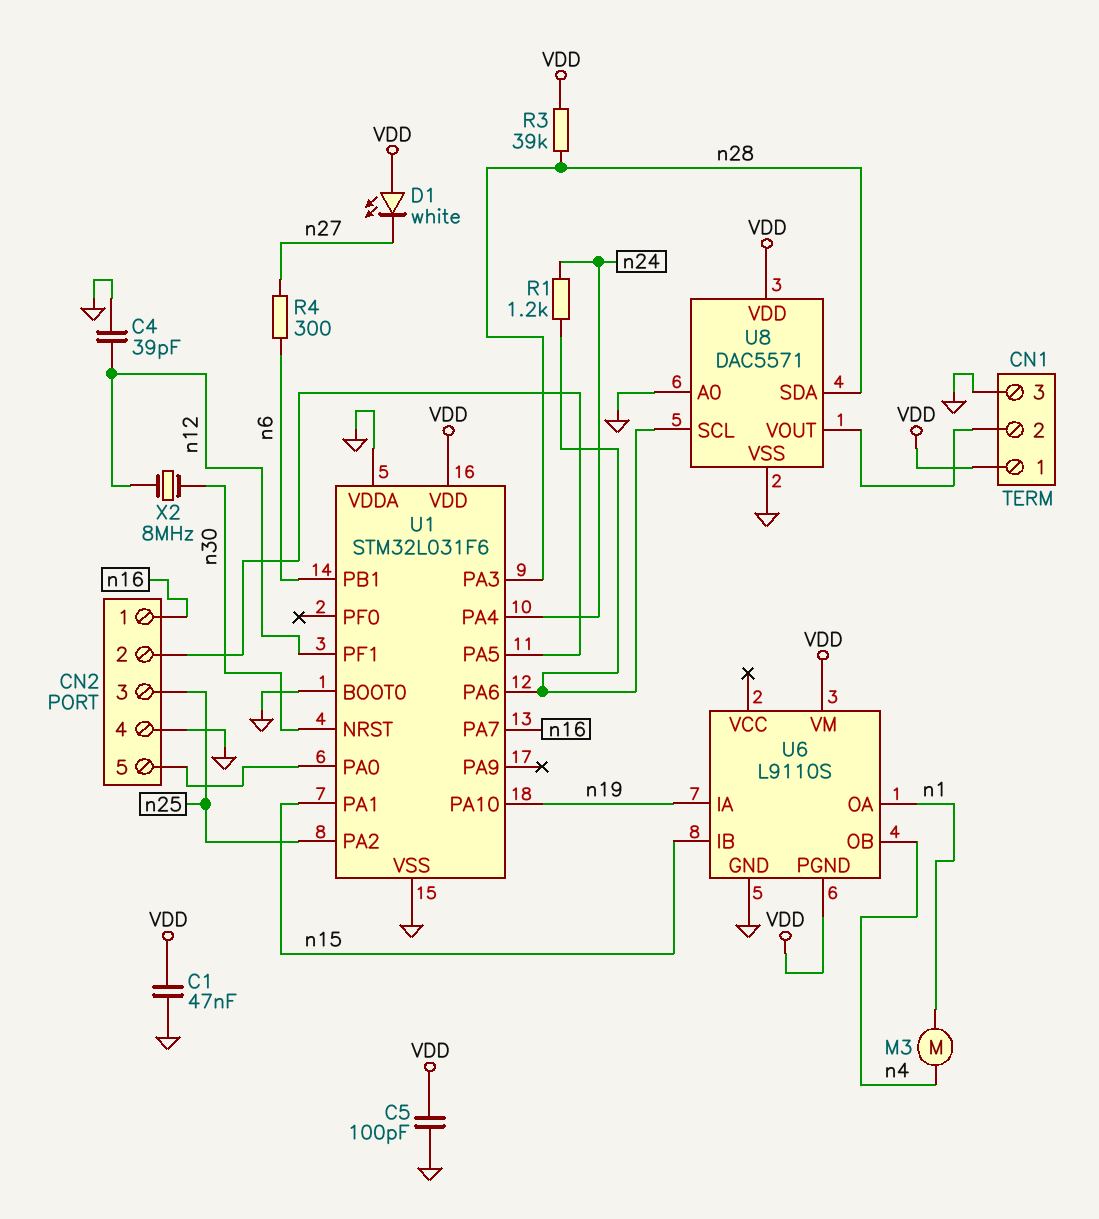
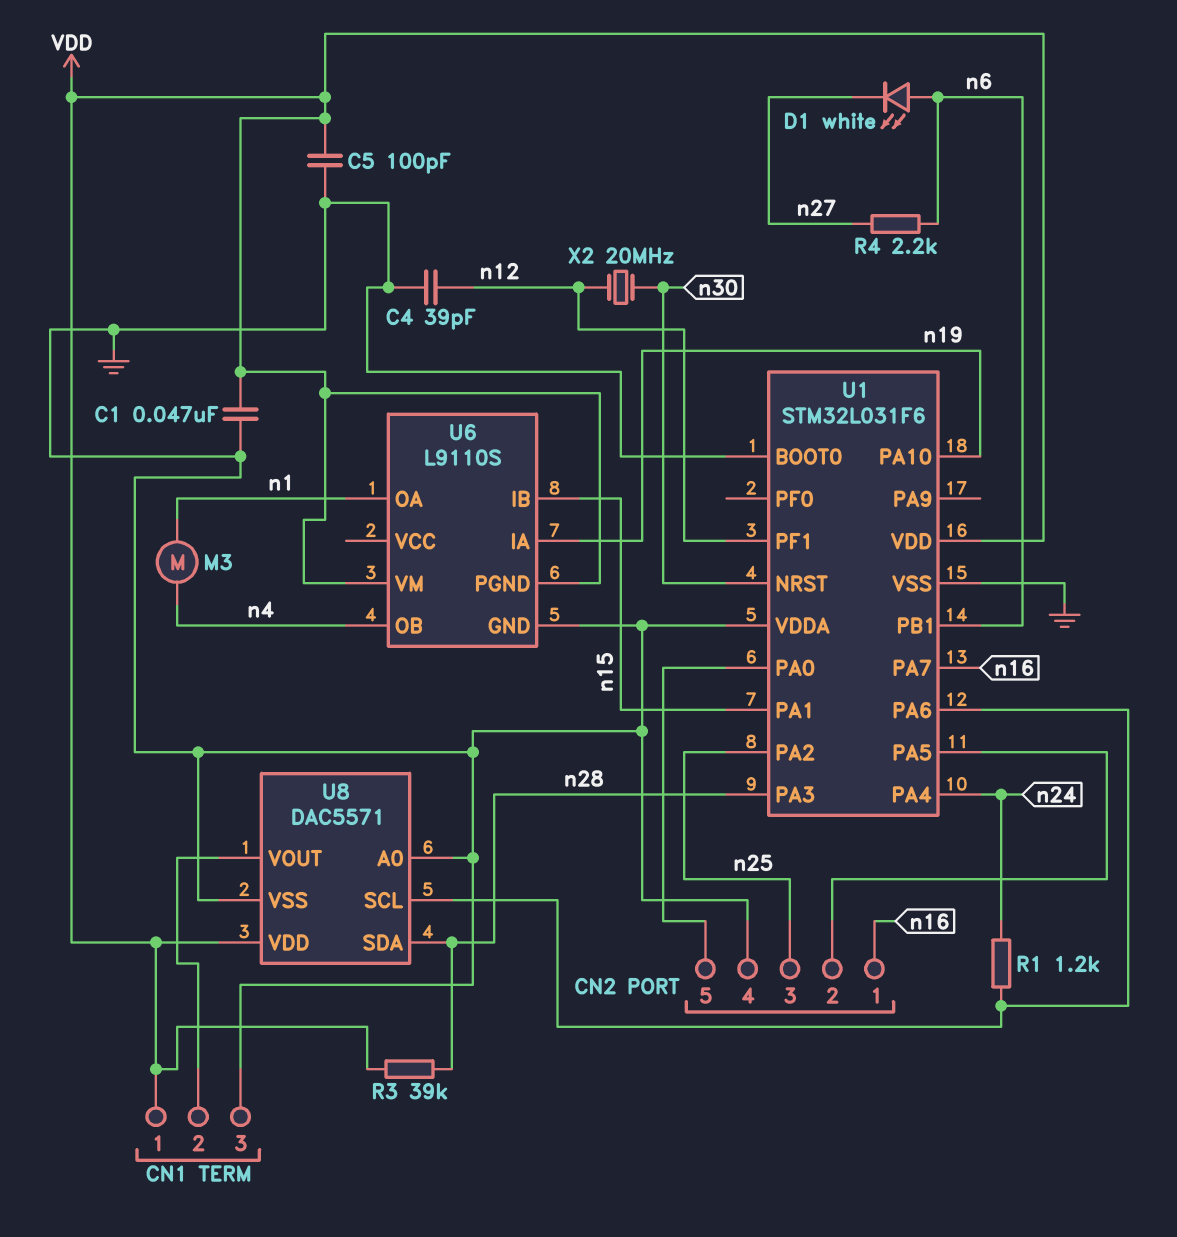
D1: LED white (A VDD, K n27) -> LED white (A n6, K n27)
R4: 300 (n6, n27) -> 2.2k (n6, n27)
X2: 8MHz (n12, n30) -> 20MHz (n12, n30)

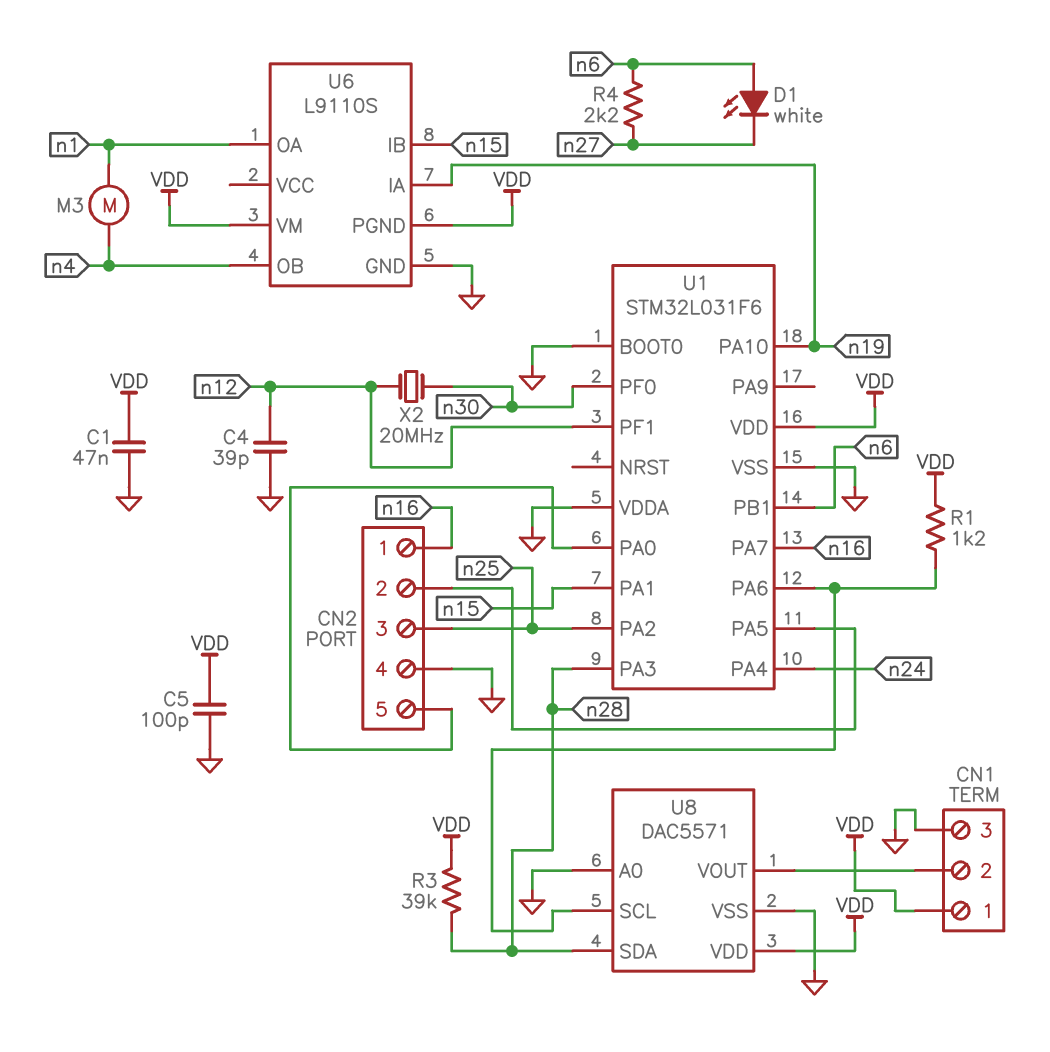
R1: 1.2k (U1/PA6, n24) -> 1.2k (U1/PA6, VDD)
U1 pin NRST: n30 -> none
U1 pin PF0: none -> n30

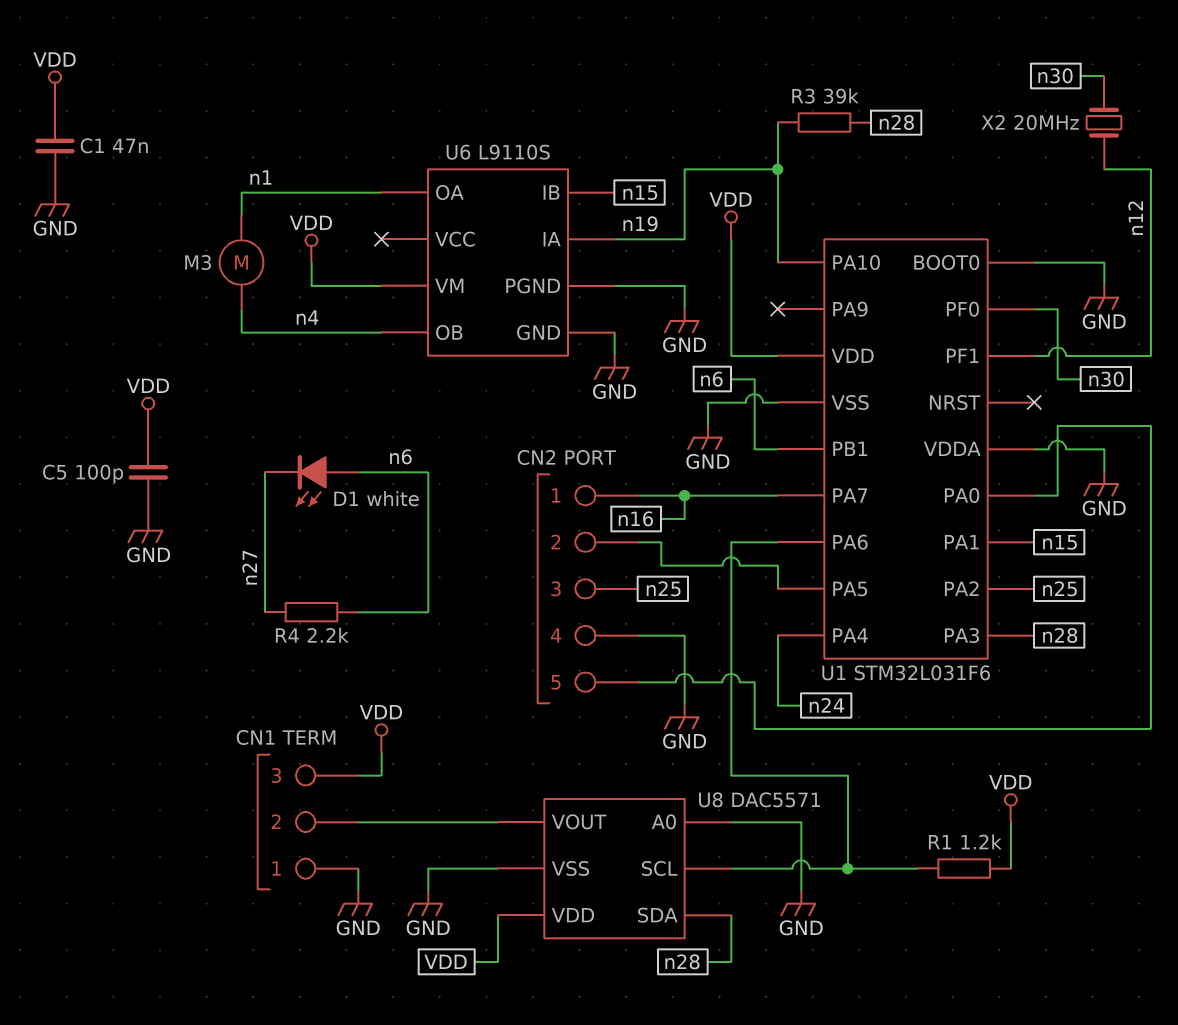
C4: 39pF (GND, n12) -> none
CN1 pin 1: VDD -> GND
CN1 pin 3: GND -> VDD
R3: 39k (VDD, n28) -> 39k (n19, n28)
U6 pin PGND: VDD -> GND

